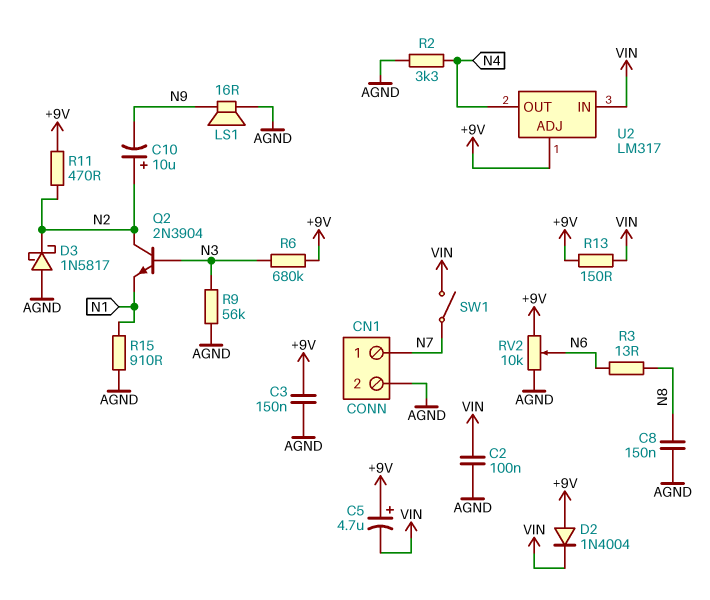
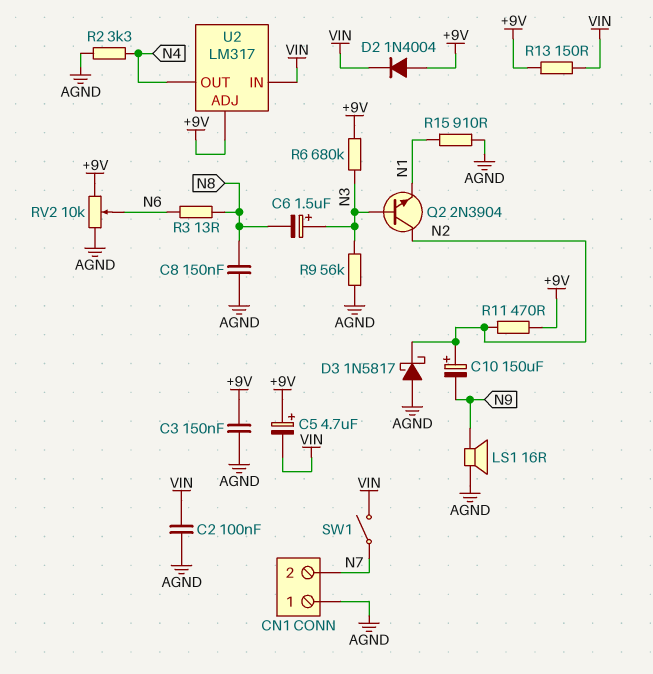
C6: none -> 1.5uF (plus N3, minus N8)
C10: 10uF (plus N2, minus N9) -> 150uF (plus N2, minus N9)
CN1 pin 1: N7 -> AGND
CN1 pin 2: AGND -> N7

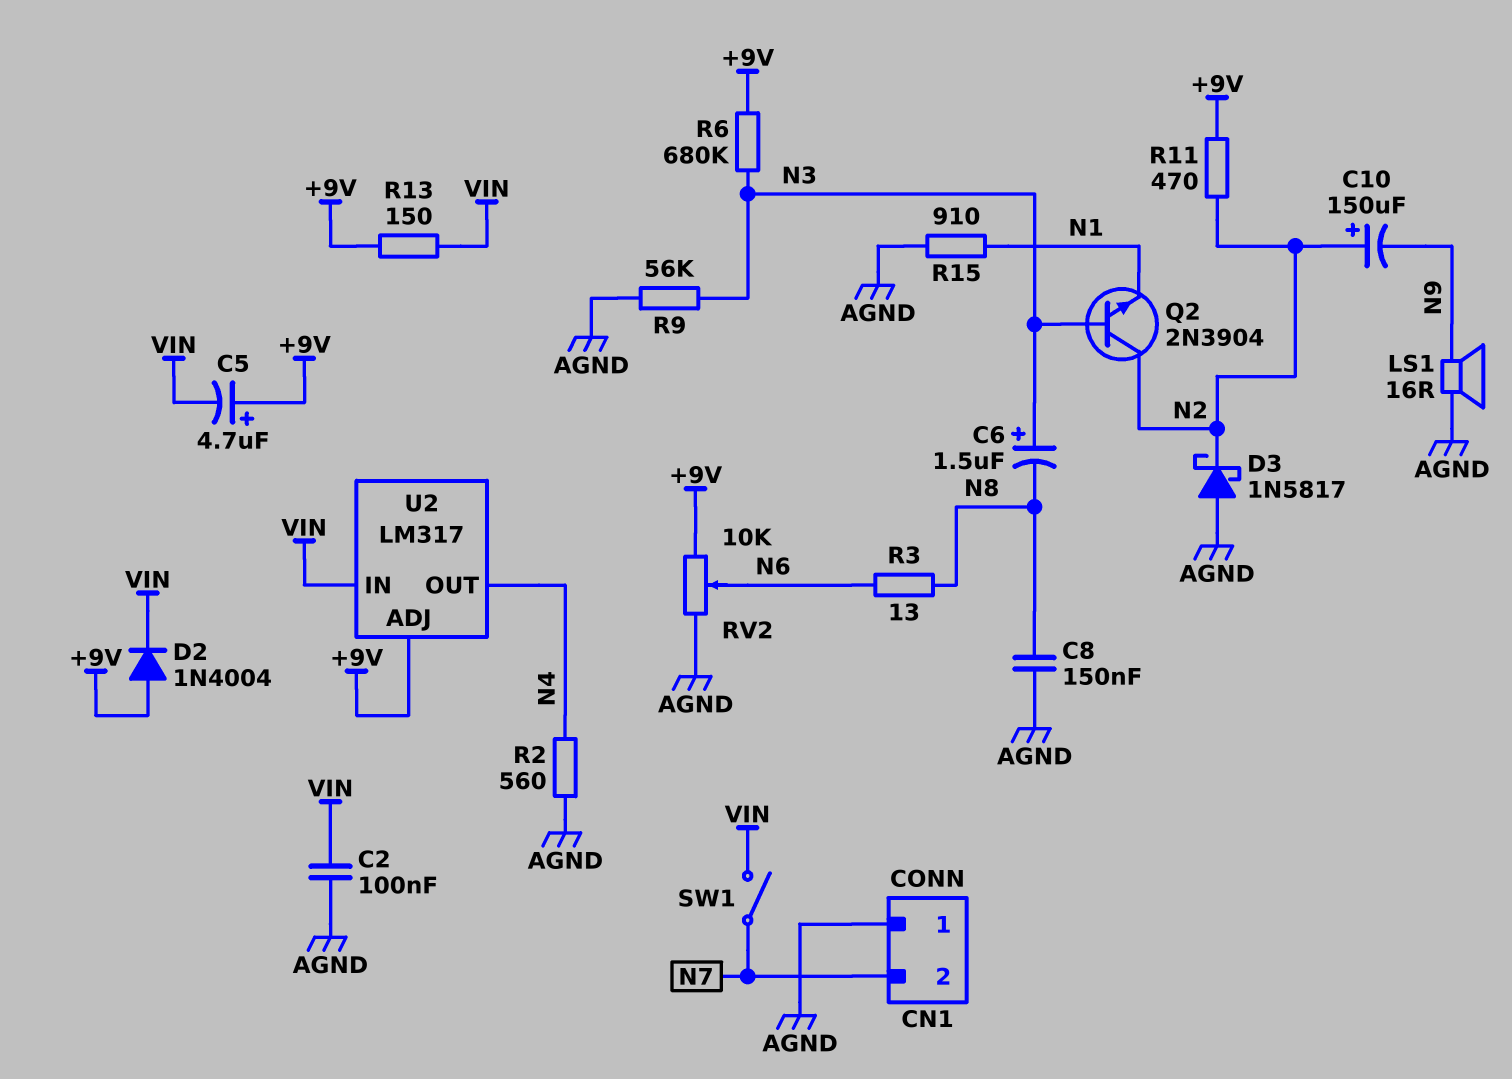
C3: 150nF (+9V, AGND) -> none
R2: 3.3k (AGND, N4) -> 560 (AGND, N4)

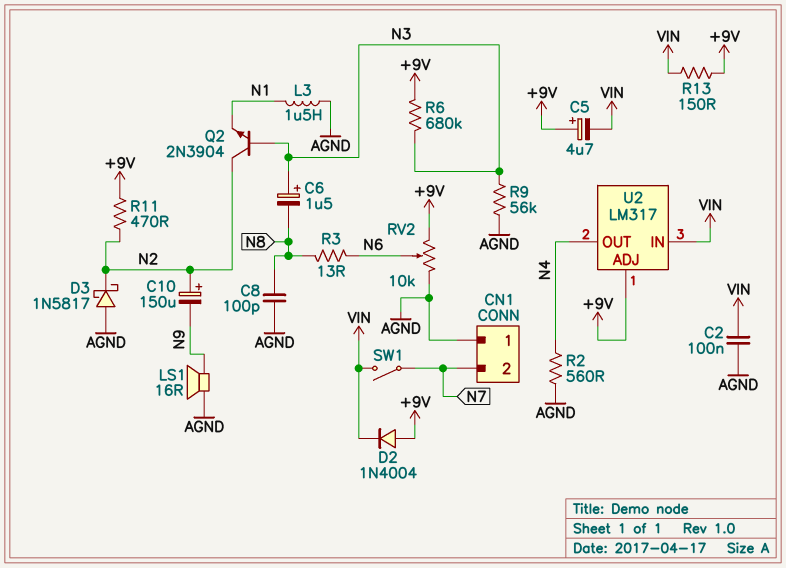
C8: 150nF (AGND, N8) -> 100pF (AGND, N8)
L3: none -> 1.5uH (AGND, N1)
R15: 910 (AGND, N1) -> none

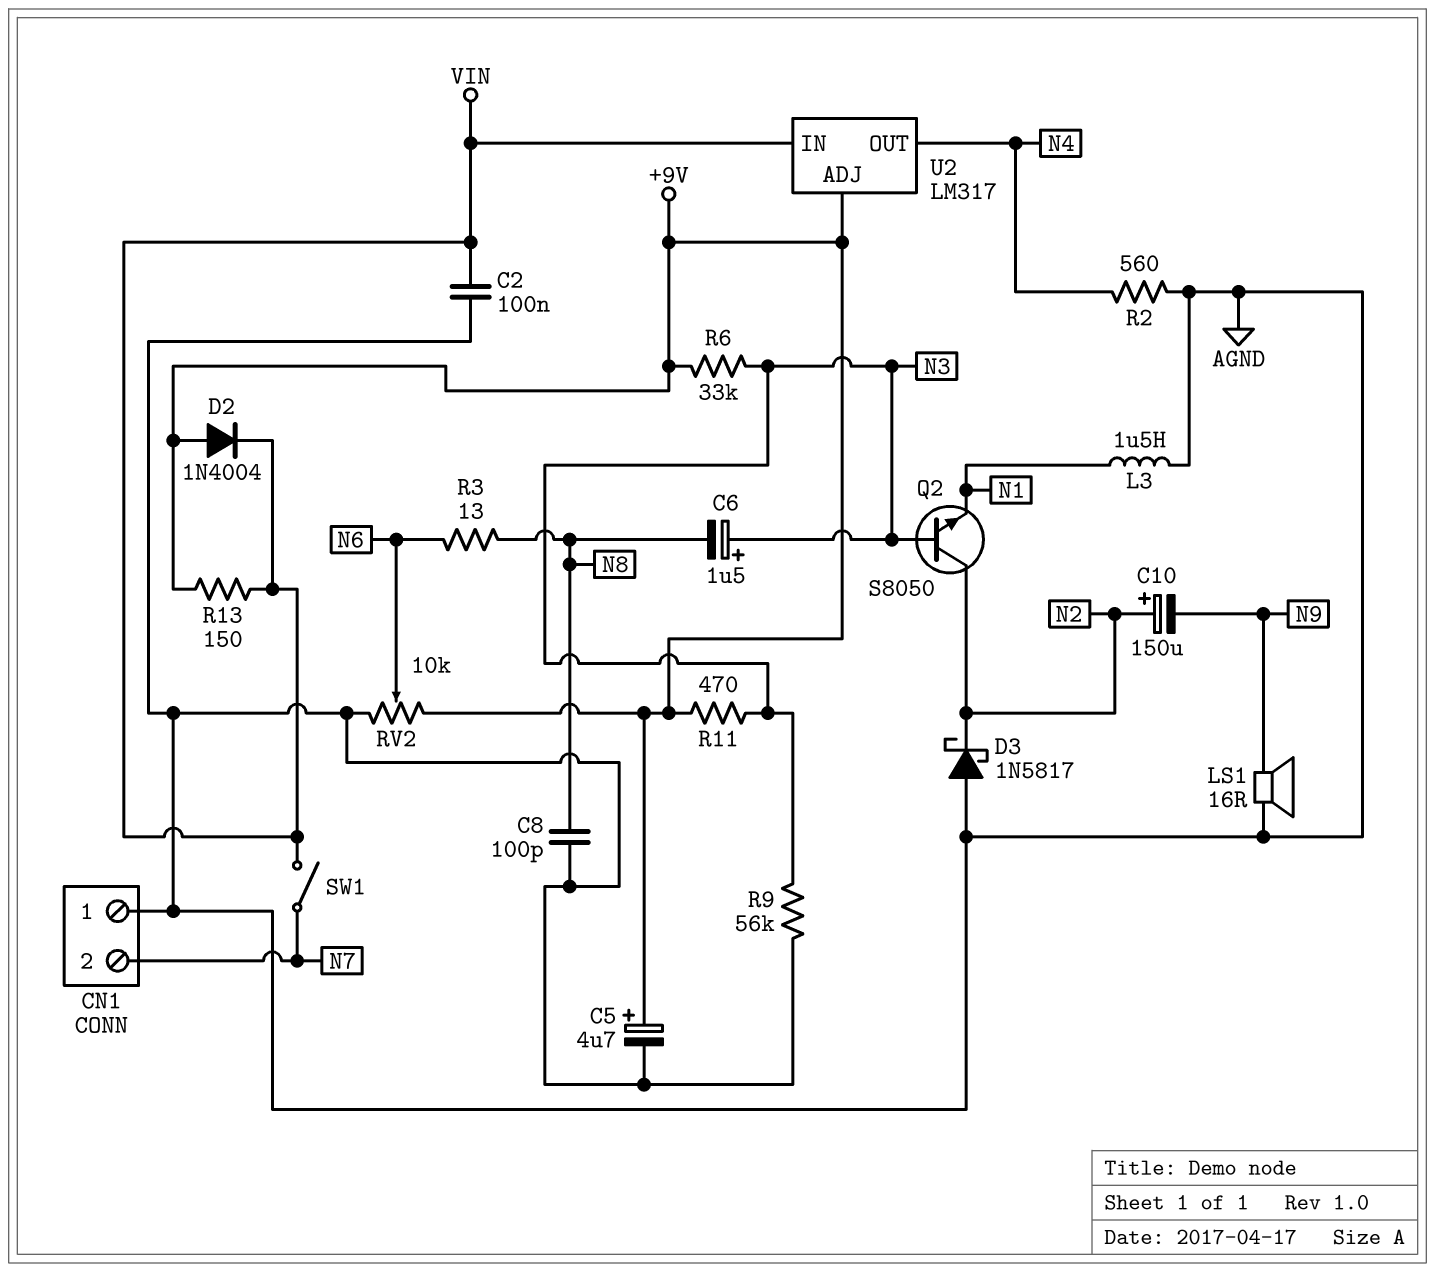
C5: 4.7uF (plus +9V, minus VIN) -> 4.7uF (plus +9V, minus AGND)
Q2: NPN 2N3904 (B N3, C N2, E N1) -> NPN S8050 (B N3, C N2, E N1)
R6: 680k (+9V, N3) -> 33k (+9V, N3)
R11: 470 (+9V, N2) -> 470 (+9V, N3)

